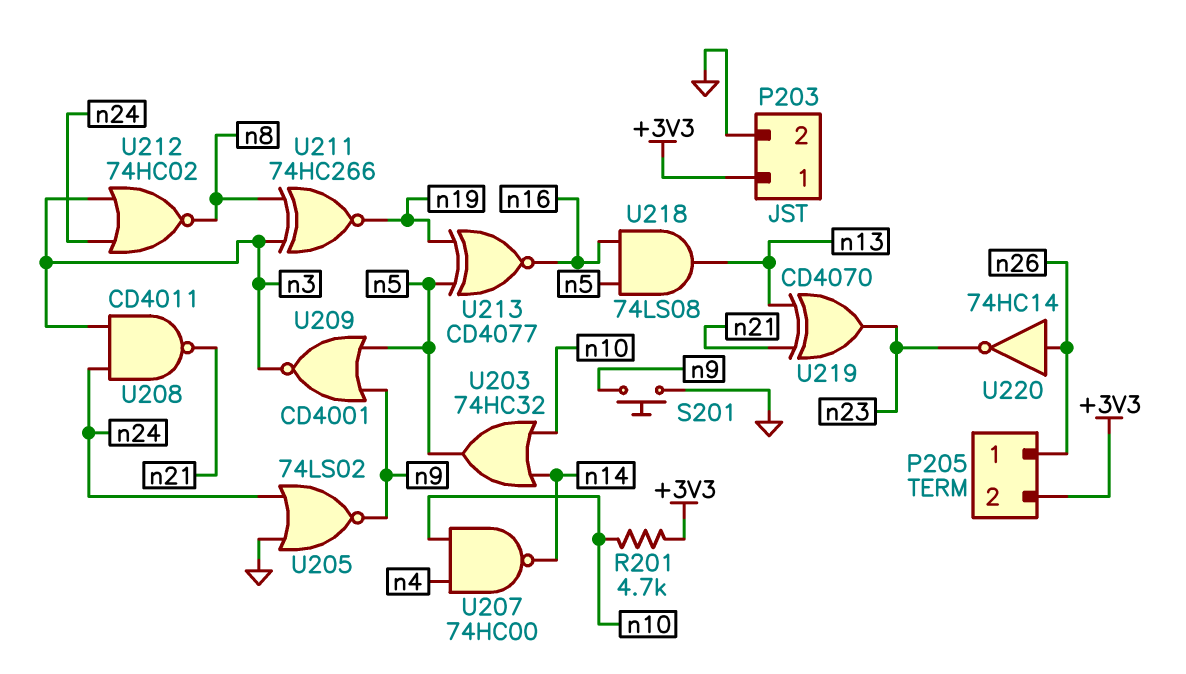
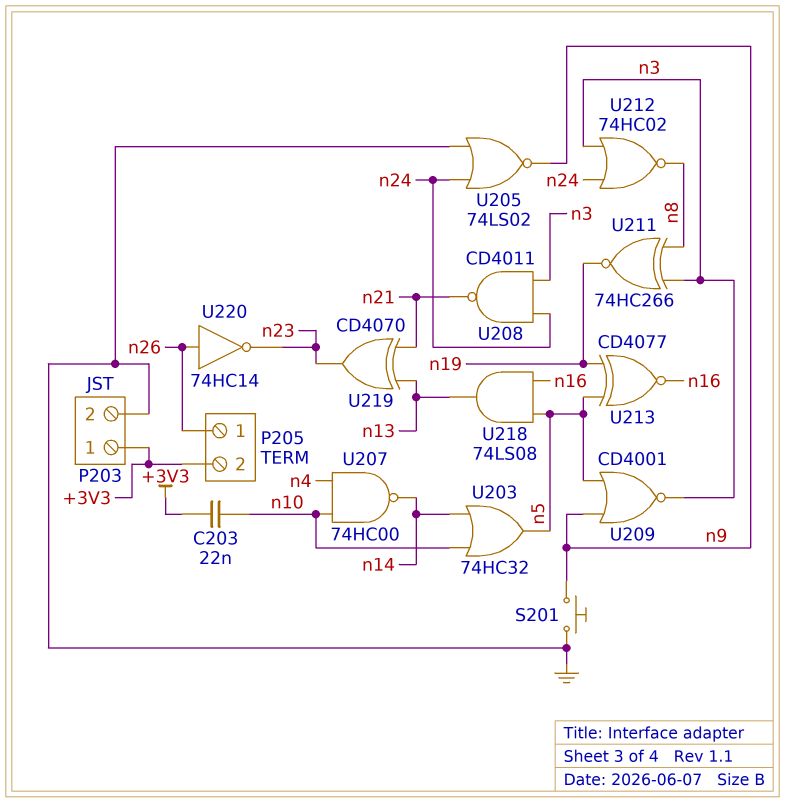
C203: none -> 22nF (+3V3, n10)
R201: 4.7k (+3V3, n10) -> none

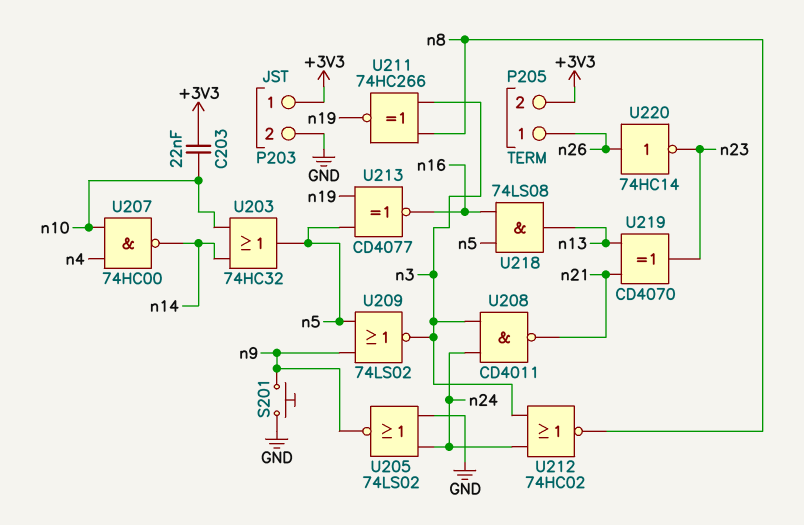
U209: NOR CD4001 (in n5, in n9, out n3) -> NOR 74LS02 (in n5, in n9, out n3)

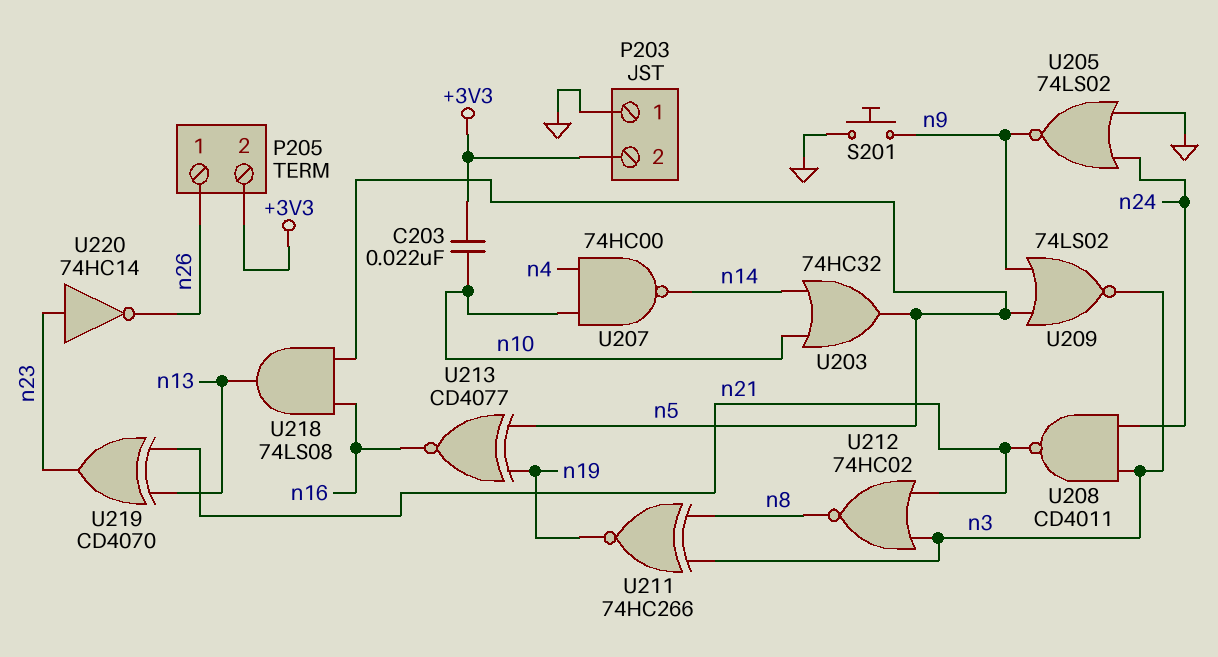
P203 pin 1: +3V3 -> GND
P203 pin 2: GND -> +3V3
U212: NOR 74HC02 (in n3, in n24, out n8) -> NOR 74HC02 (in n3, in n21, out n8)
U220: NOT 74HC14 (in n26, out n23) -> NOT 74HC14 (in n23, out n26)

